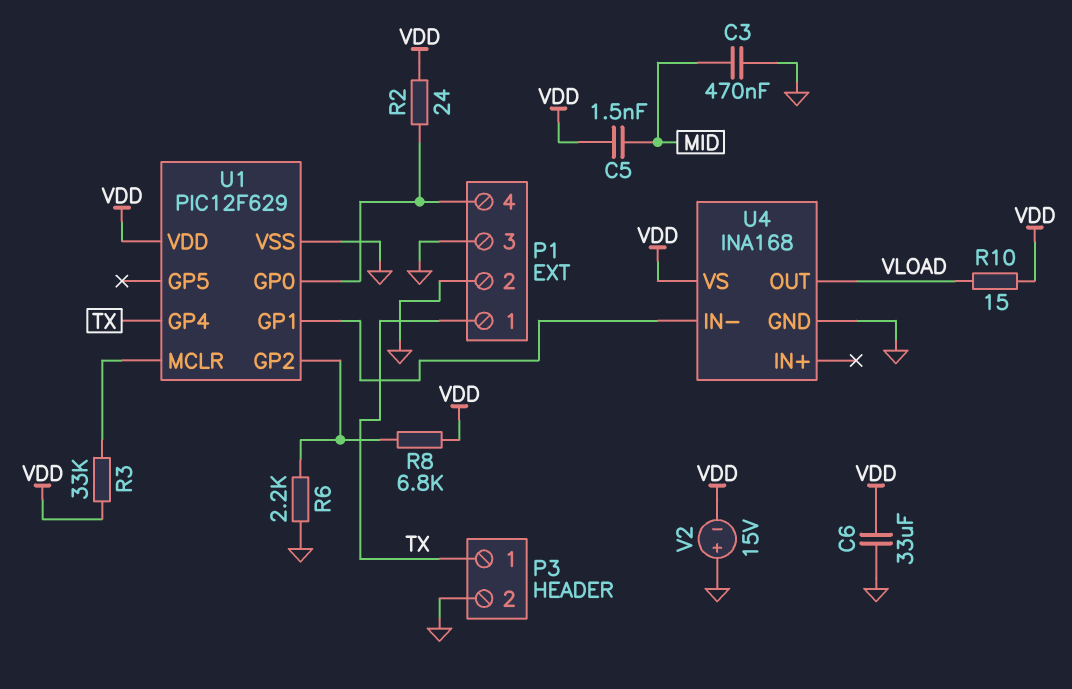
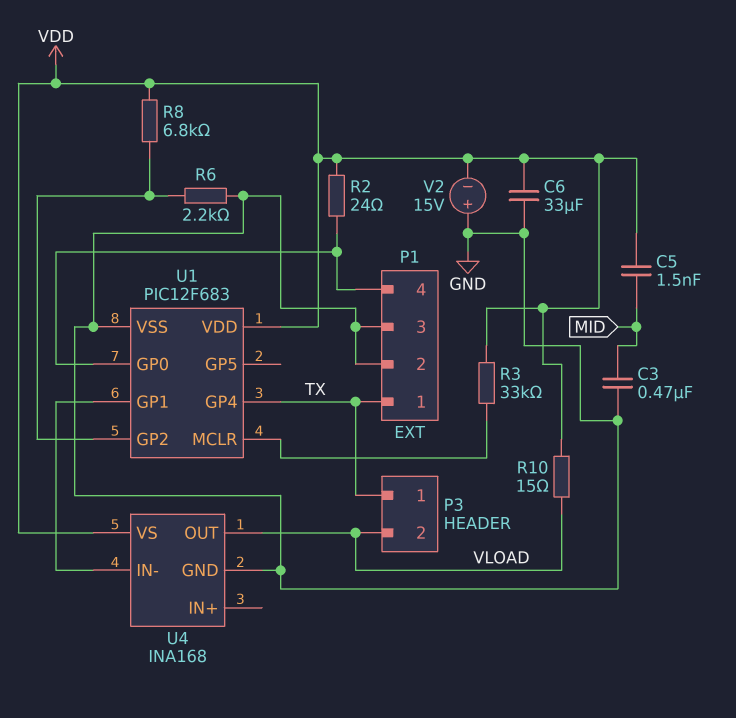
P3 pin 2: GND -> VLOAD
U1: PIC12F629 -> PIC12F683

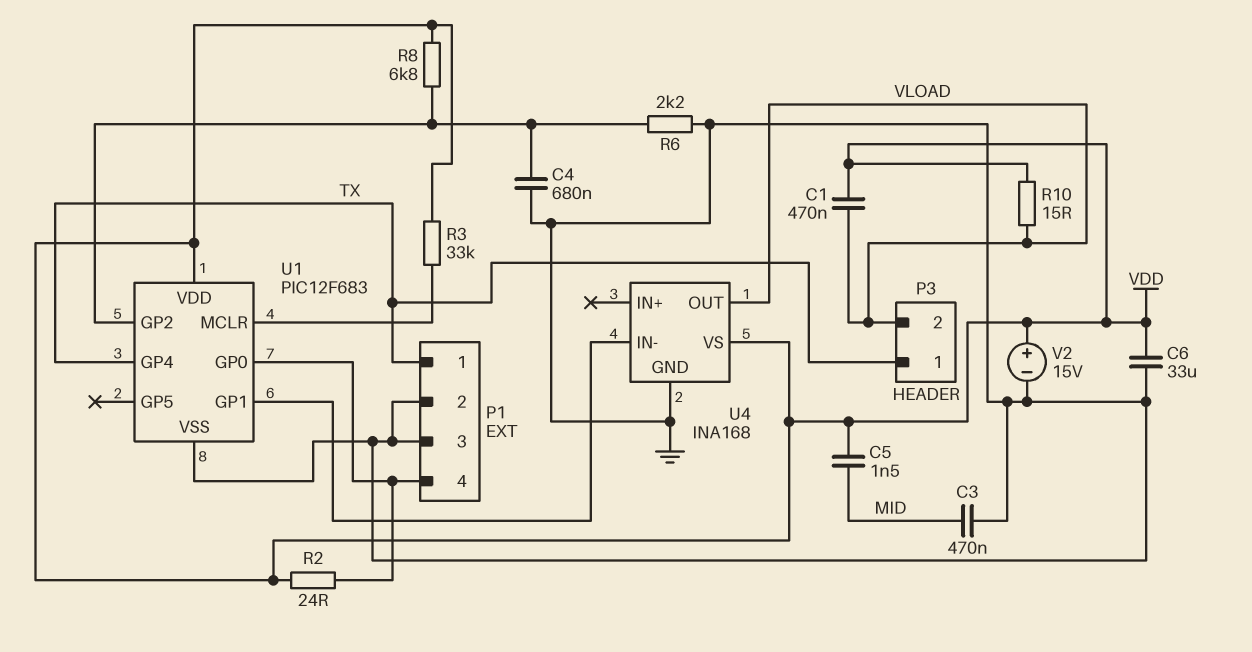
C1: none -> 470nF (VDD, VLOAD)
C4: none -> 680nF (GND, U1/GP2)
V2: 15V (plus GND, minus VDD) -> 15V (plus VDD, minus GND)

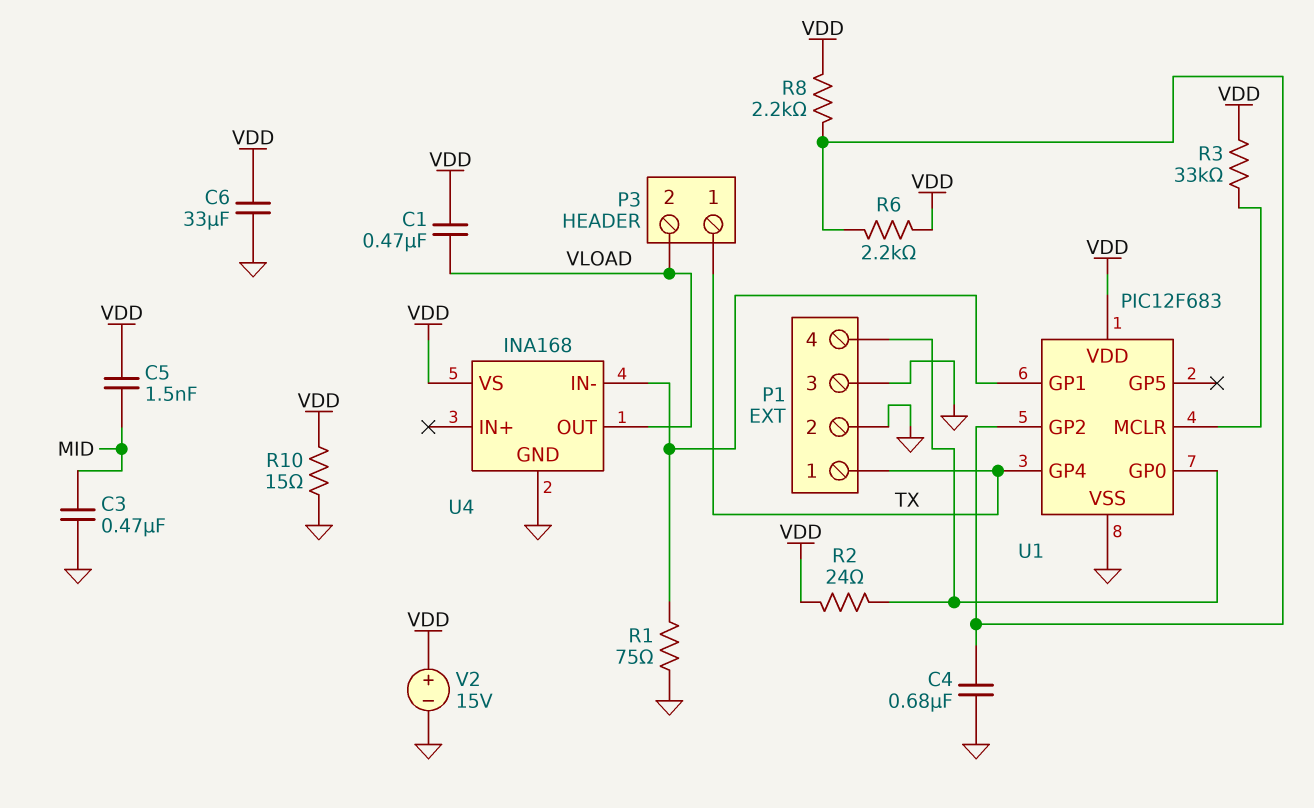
R1: none -> 75 (GND, U1/GP1)
R6: 2.2k (GND, U1/GP2) -> 2.2k (U1/GP2, VDD)
R8: 6.8k (U1/GP2, VDD) -> 2.2k (U1/GP2, VDD)
R10: 15 (VDD, VLOAD) -> 15 (GND, VDD)

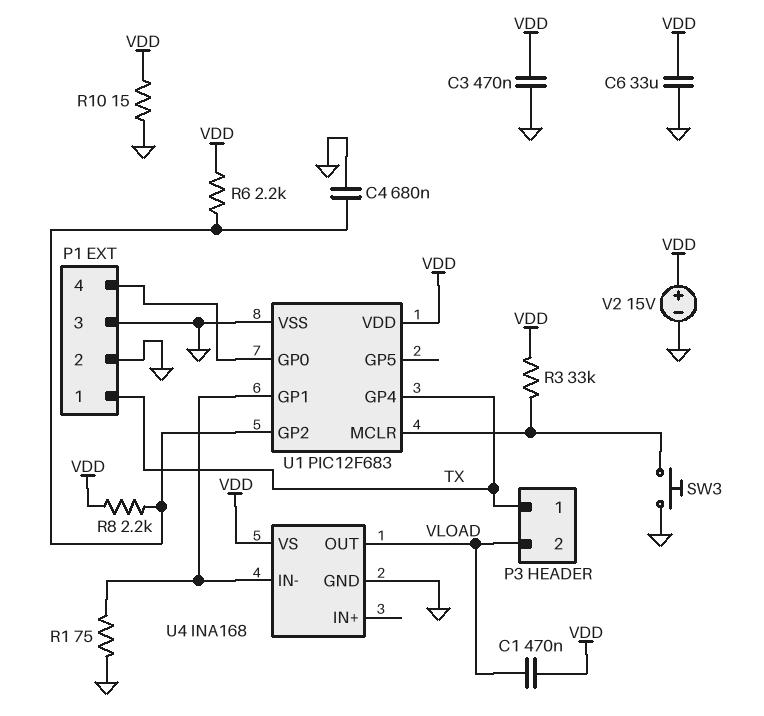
C3: 470nF (GND, MID) -> 470nF (GND, VDD)
C5: 1.5nF (MID, VDD) -> none
R2: 24 (P1/4, VDD) -> none
SW3: none -> button (GND, U1/MCLR)

